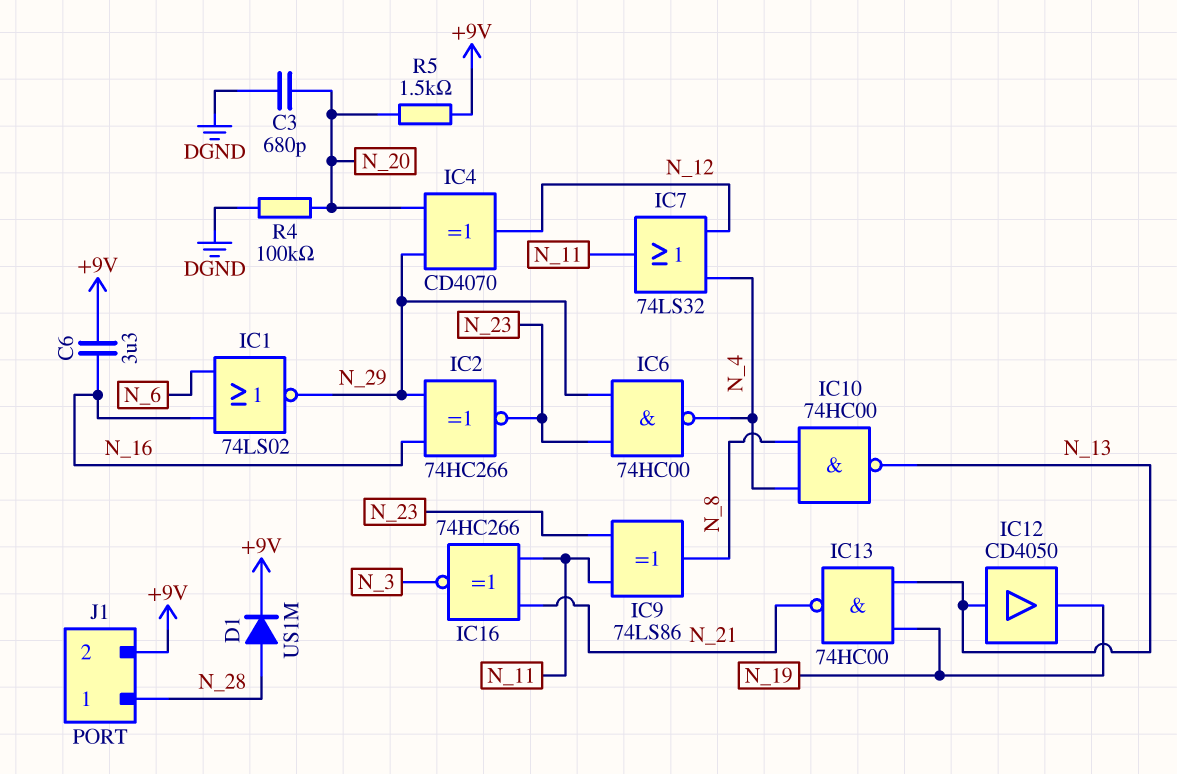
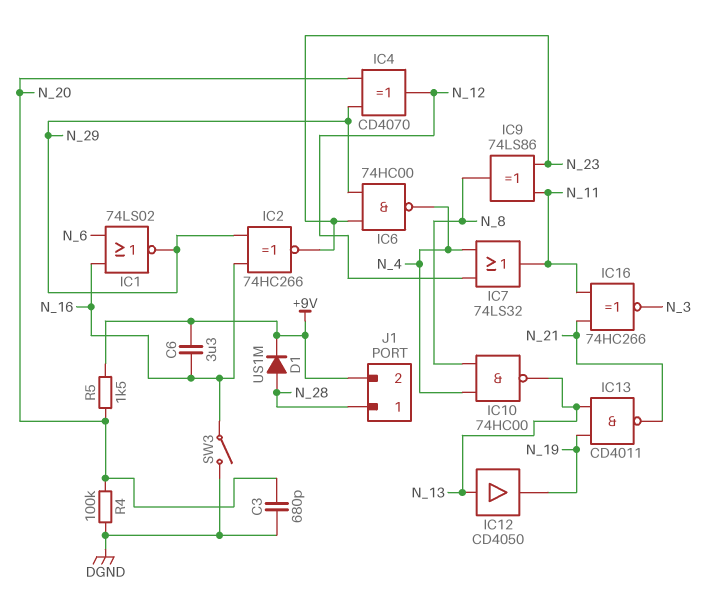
IC13: NAND 74HC00 (in N_13, in N_19, out N_21) -> NAND CD4011 (in N_13, in N_19, out N_21)
SW3: none -> switch (DGND, N_16)

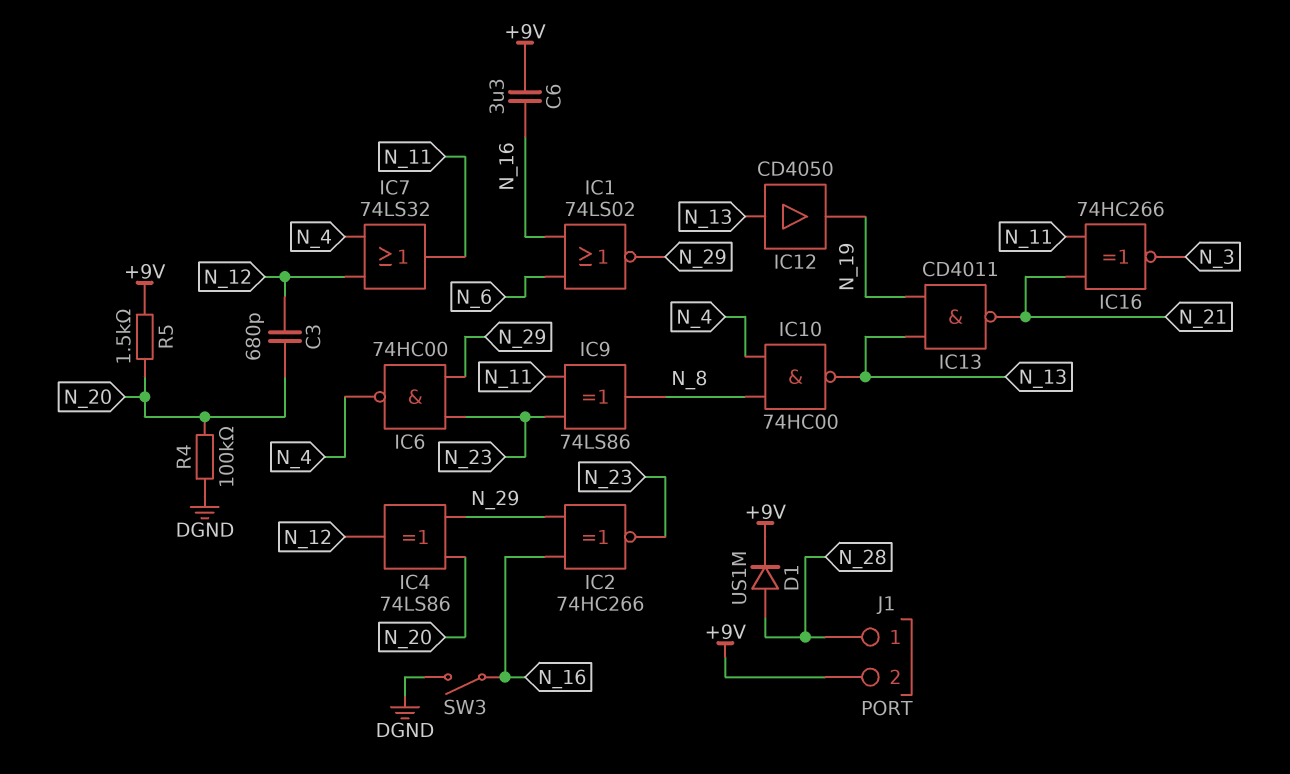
C3: 680pF (DGND, N_20) -> 680pF (N_12, N_20)
IC4: XOR CD4070 (in N_20, in N_29, out N_12) -> XOR 74LS86 (in N_20, in N_29, out N_12)

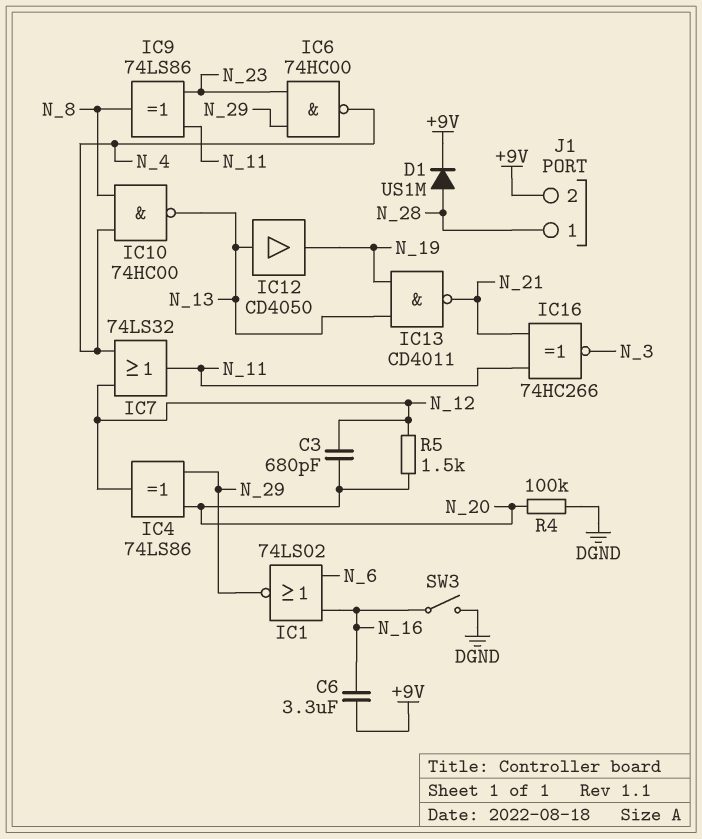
IC2: XNOR 74HC266 (in N_16, in N_29, out N_23) -> none
R5: 1.5k (+9V, N_20) -> 1.5k (N_12, N_20)

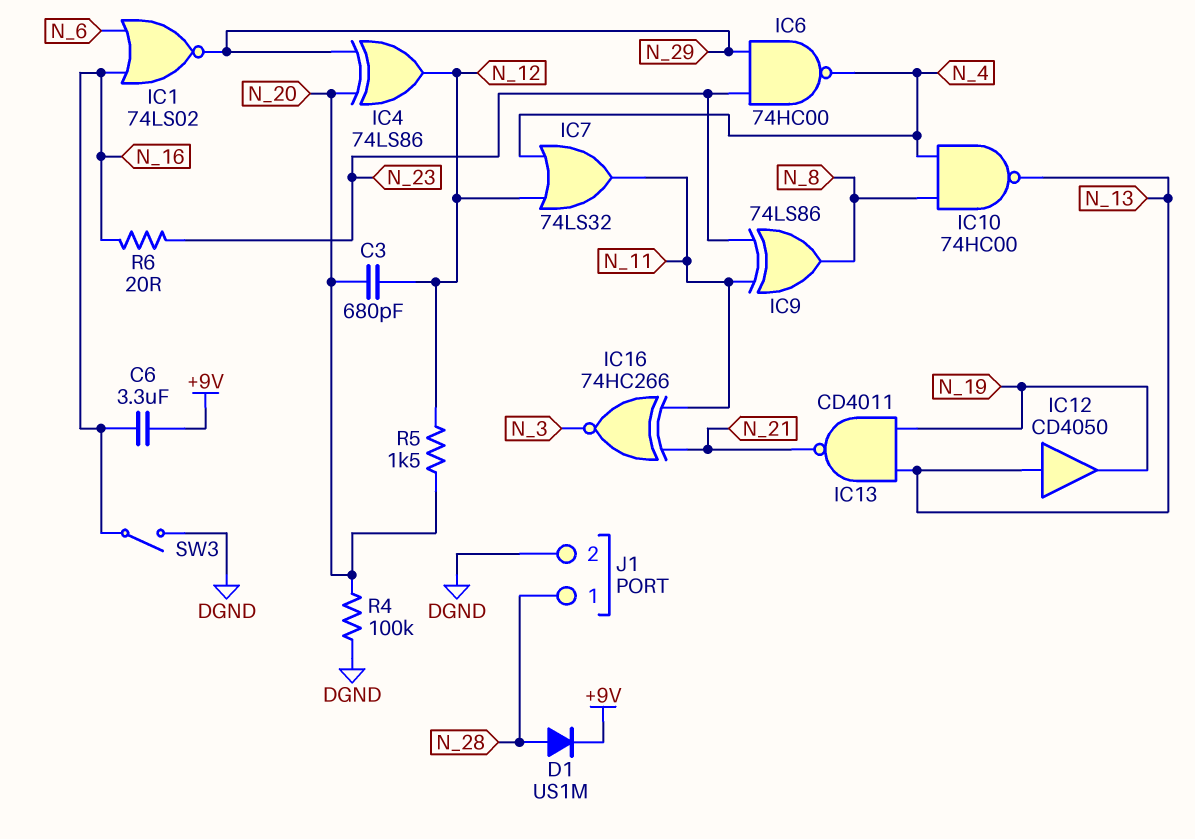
J1 pin 2: +9V -> DGND
R6: none -> 20 (N_16, N_23)

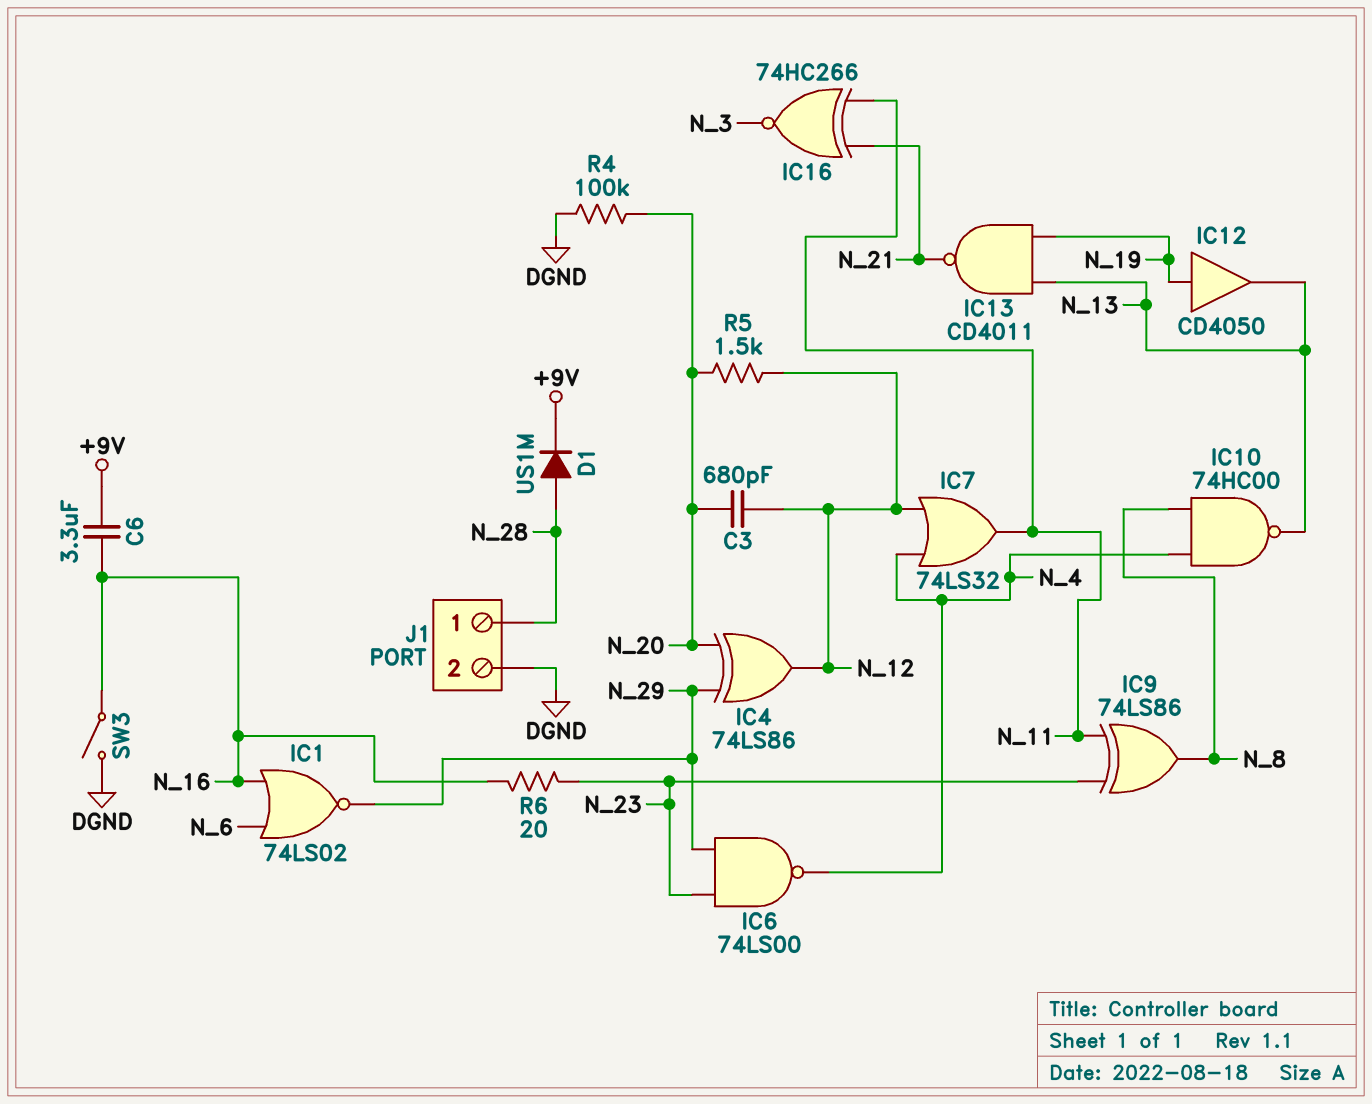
IC6: NAND 74HC00 (in N_23, in N_29, out N_4) -> NAND 74LS00 (in N_23, in N_29, out N_4)
IC12: buffer CD4050 (in N_13, out N_19) -> buffer CD4050 (in N_19, out N_13)

